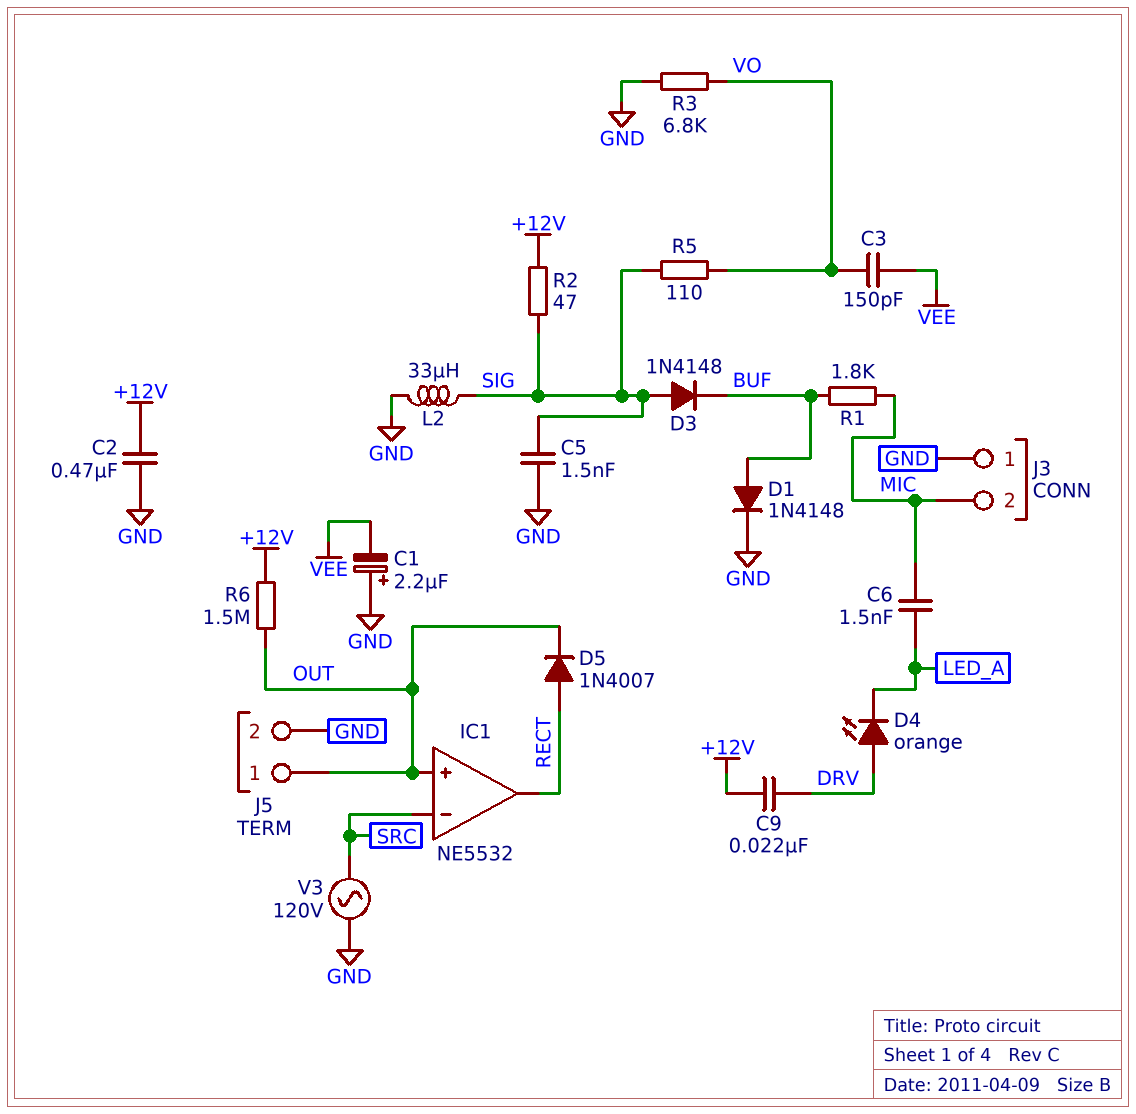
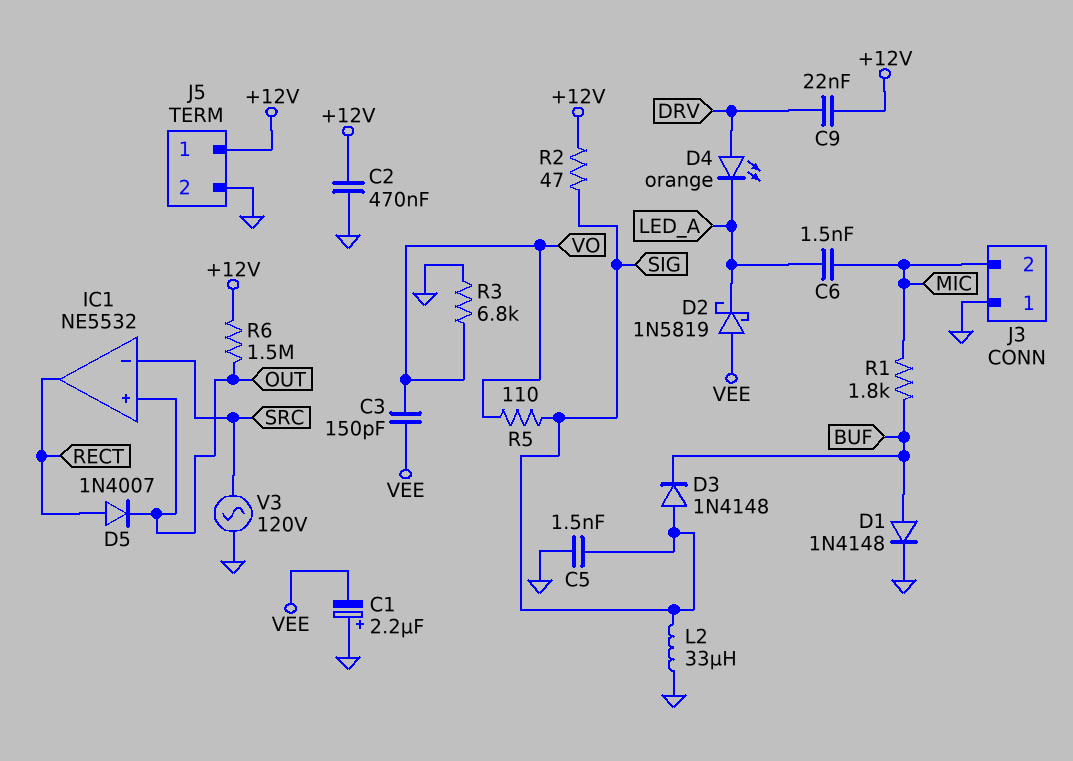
D2: none -> schottky 1N5819 (A VEE, K LED_A)
J5 pin 1: OUT -> +12V

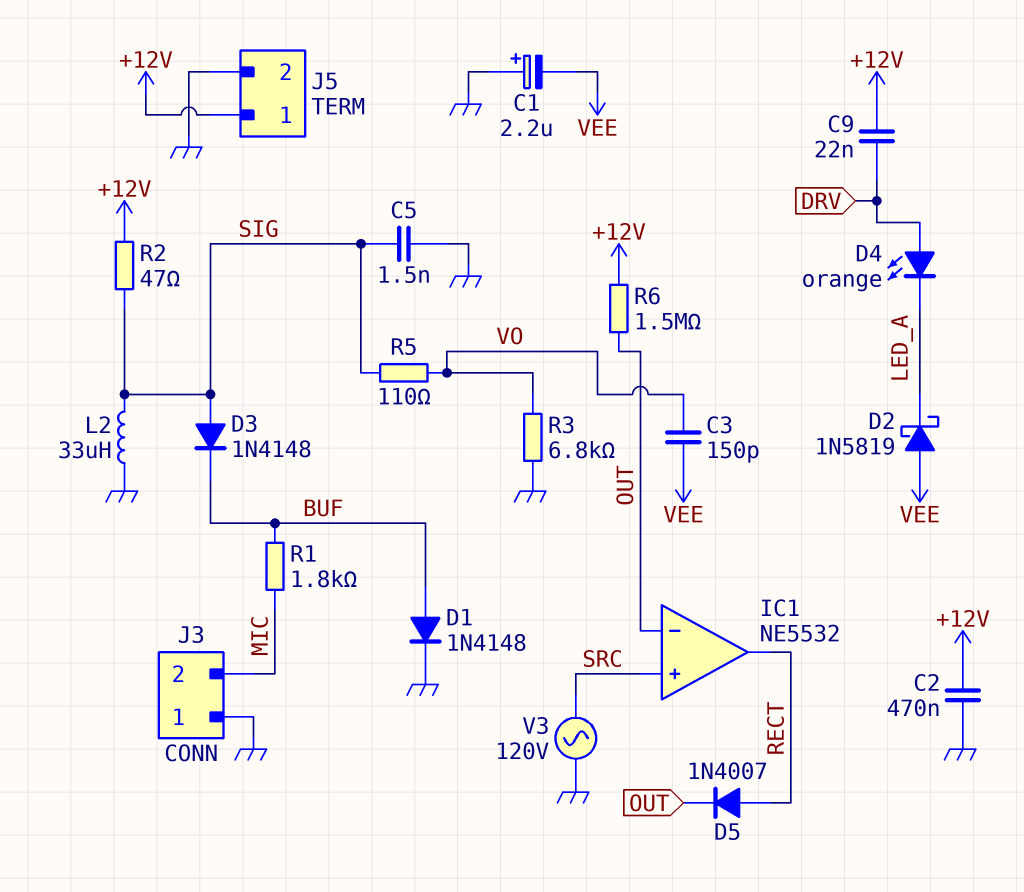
C6: 1.5nF (LED_A, MIC) -> none
IC1 pin in+: OUT -> SRC
IC1 pin in-: SRC -> OUT

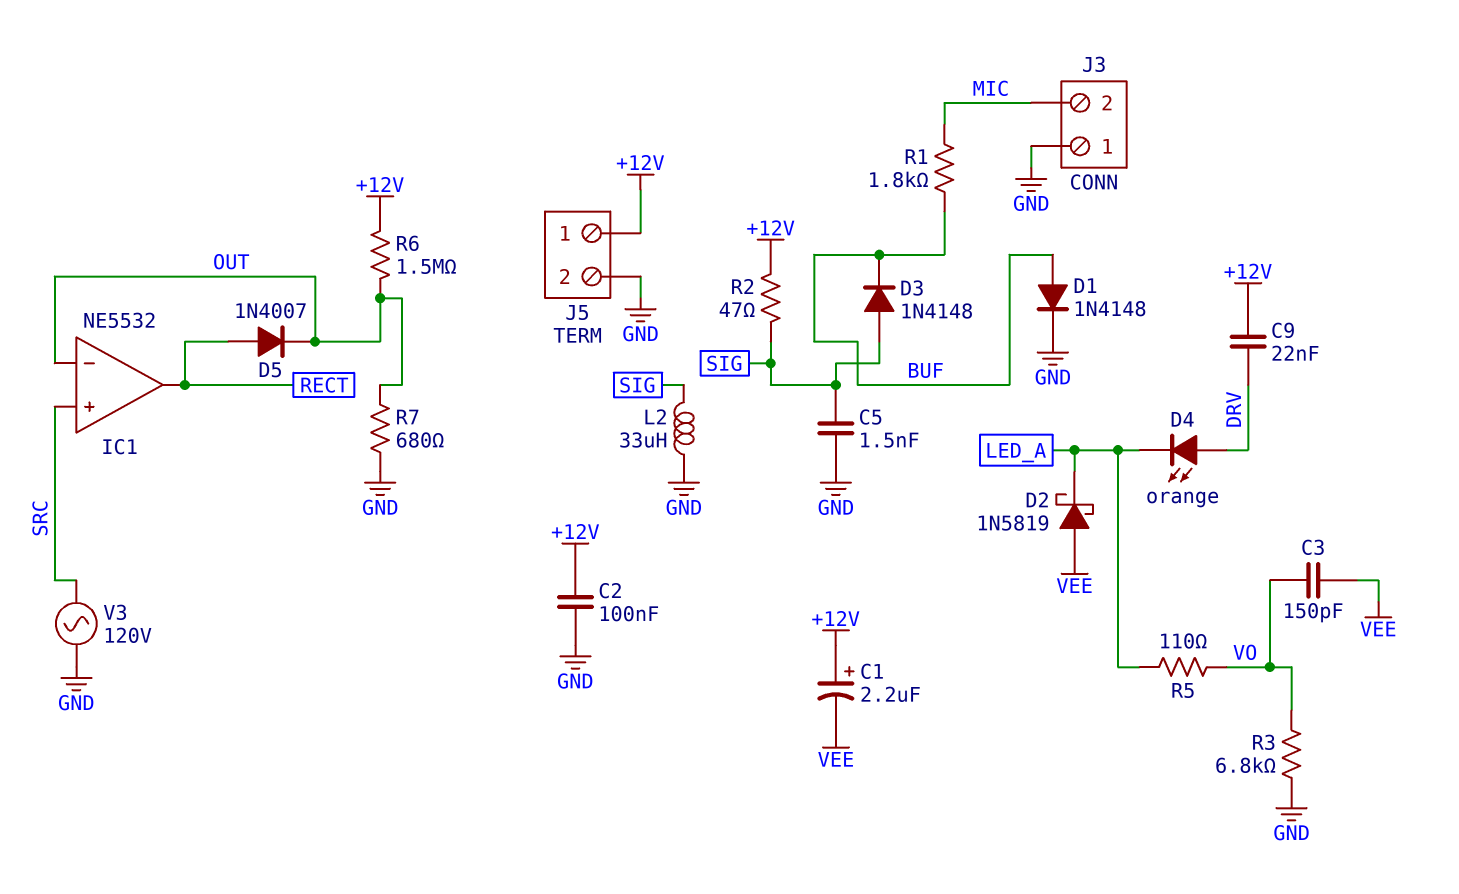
C1: 2.2uF (plus GND, minus VEE) -> 2.2uF (plus +12V, minus VEE)
C2: 470nF (+12V, GND) -> 100nF (+12V, GND)
R5: 110 (SIG, VO) -> 110 (LED_A, VO)
R7: none -> 680 (GND, OUT)

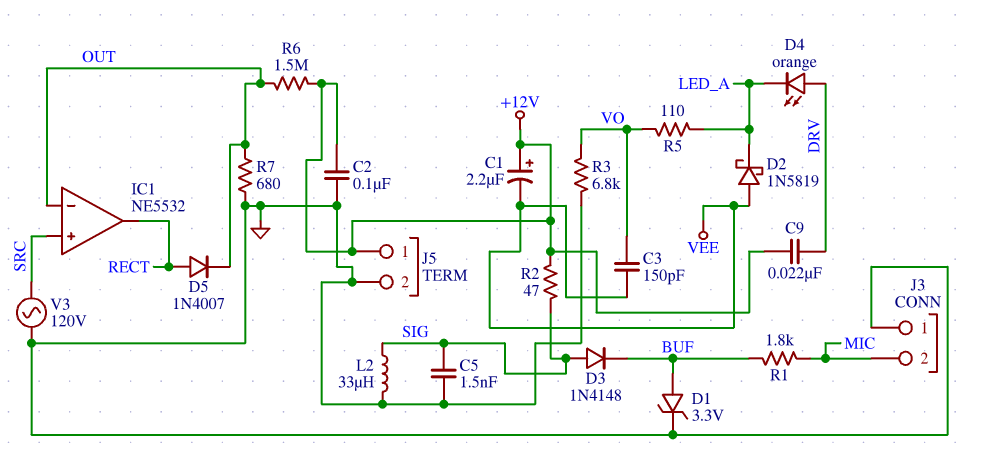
D1: diode 1N4148 (A BUF, K GND) -> zener 3.3V (A BUF, K GND)

